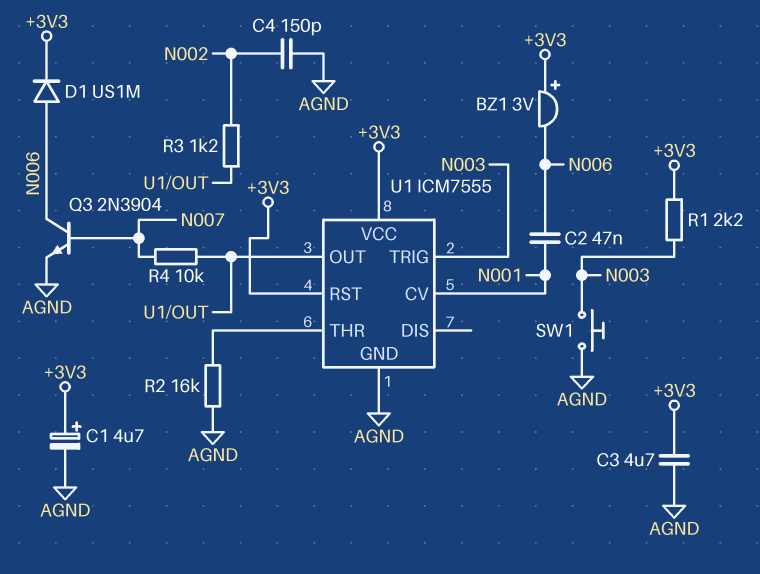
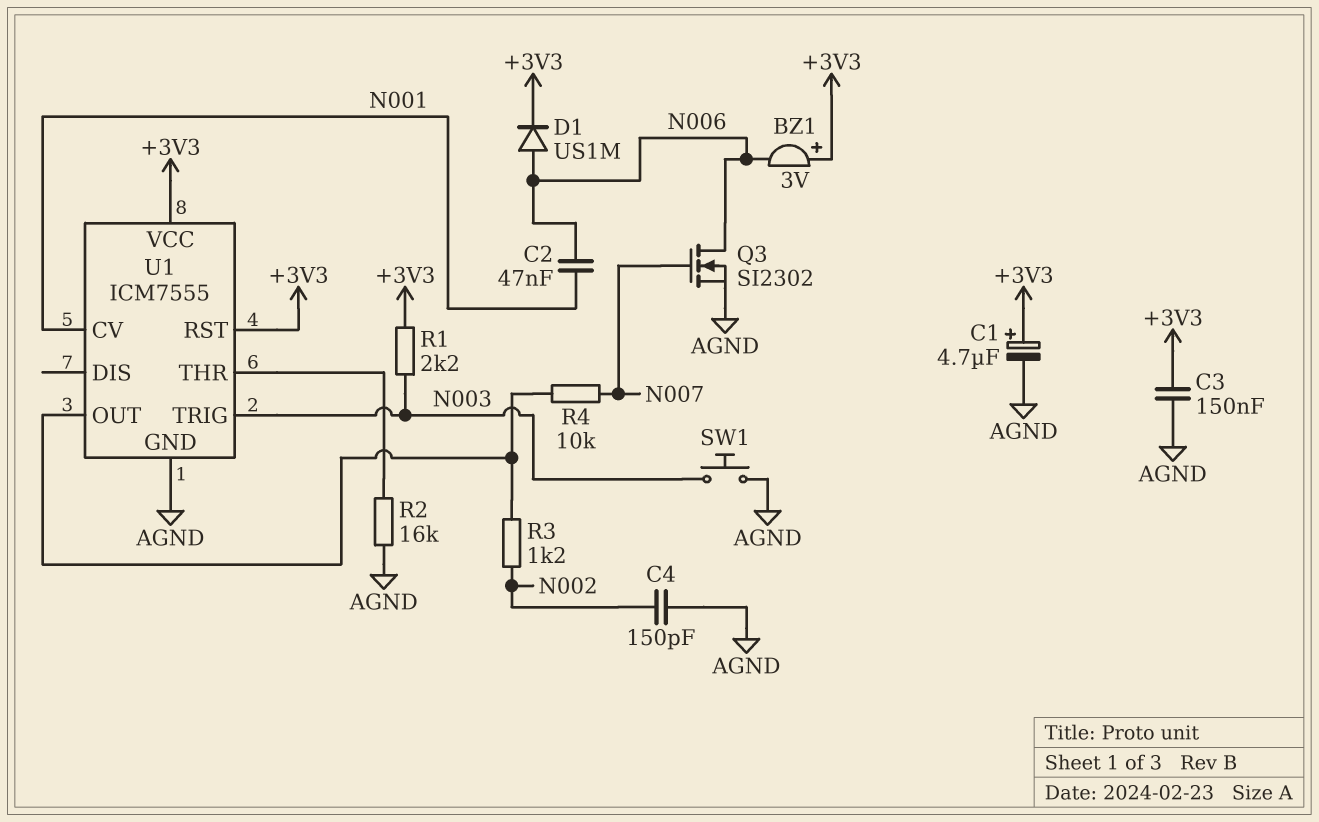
C3: 4.7uF (+3V3, AGND) -> 150nF (+3V3, AGND)
Q3: NPN 2N3904 (B N007, C N006, E AGND) -> NMOS SI2302 (G N007, D N006, S AGND)

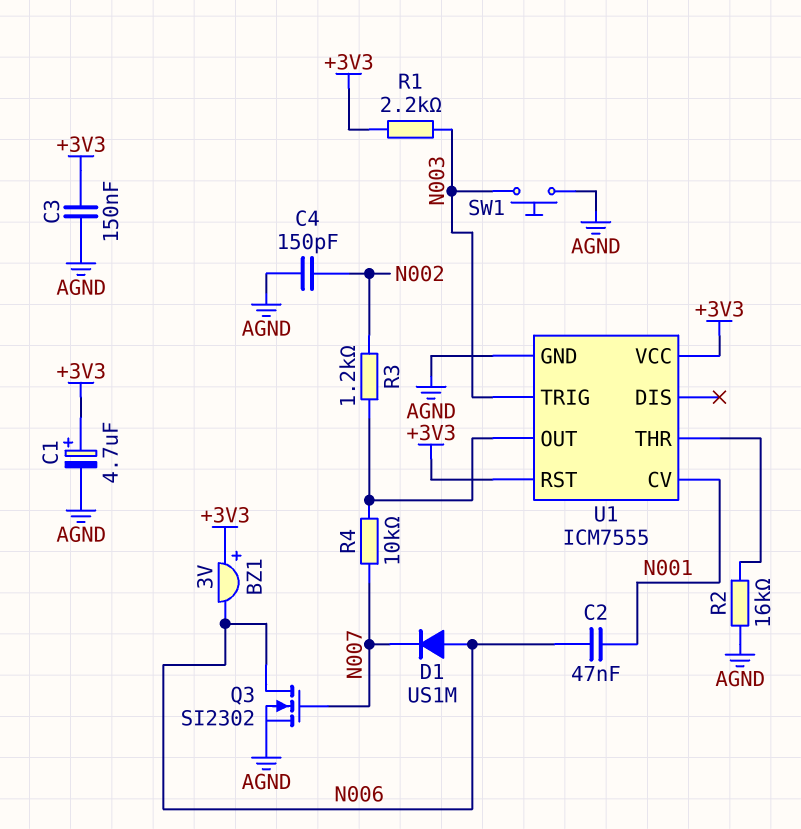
D1: diode US1M (A N006, K +3V3) -> diode US1M (A N006, K N007)

